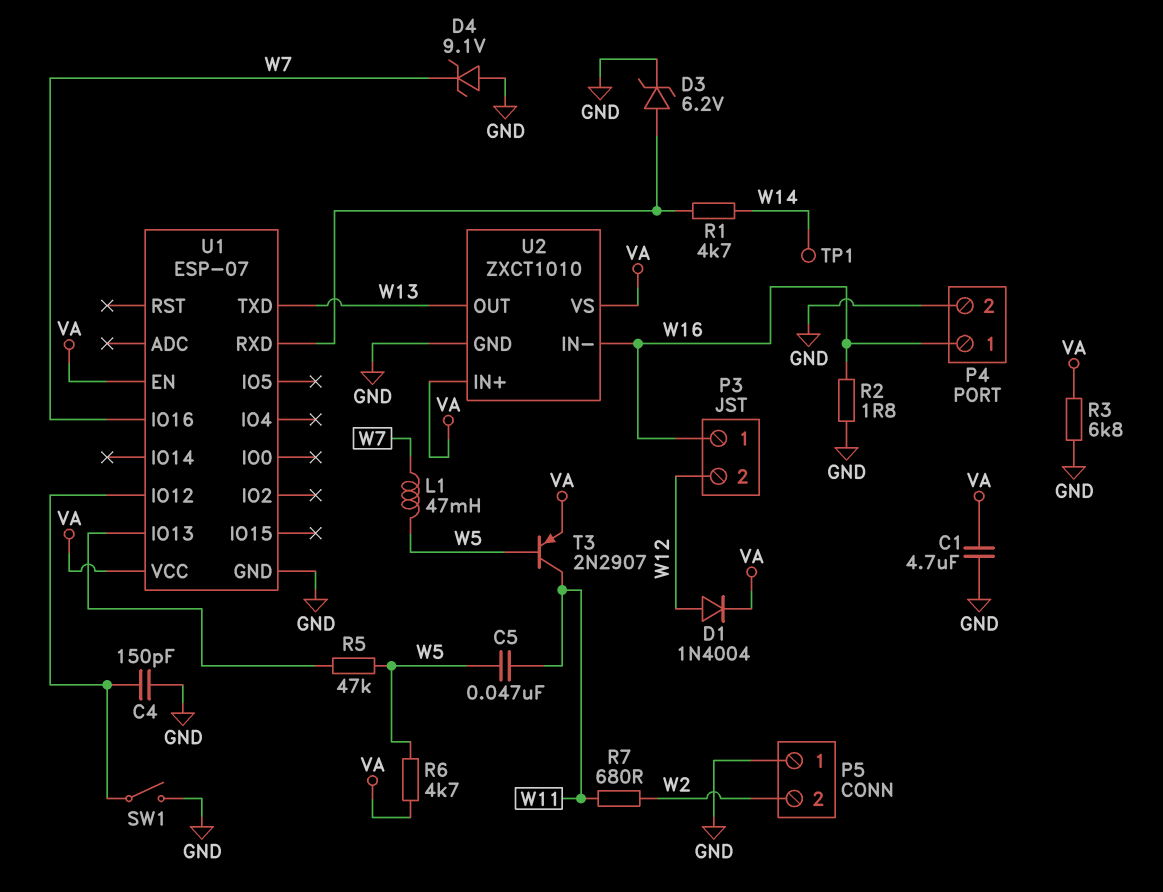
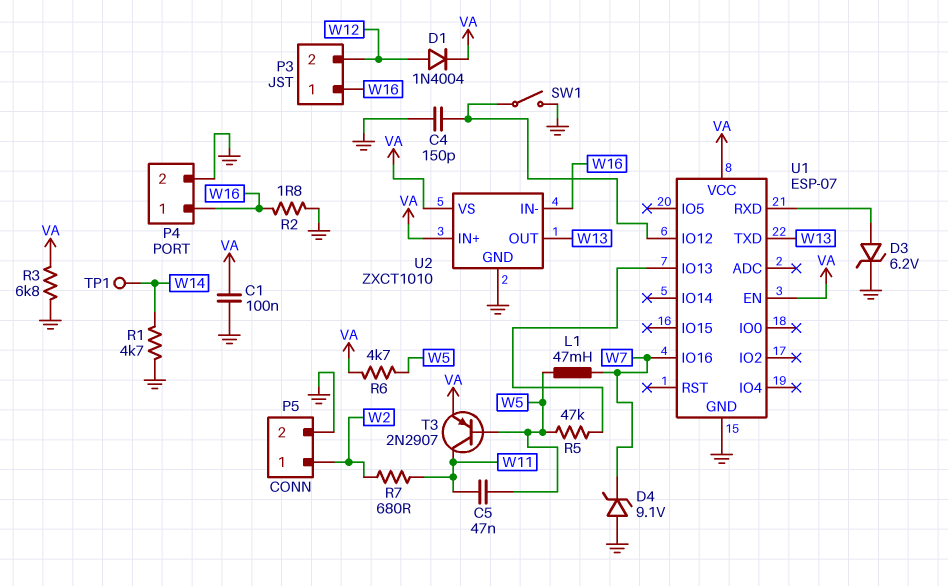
C1: 4.7uF (GND, VA) -> 100nF (GND, VA)
P5 pin 1: GND -> W2
P5 pin 2: W2 -> GND
R1: 4.7k (U1/RXD, W14) -> 4.7k (GND, W14)

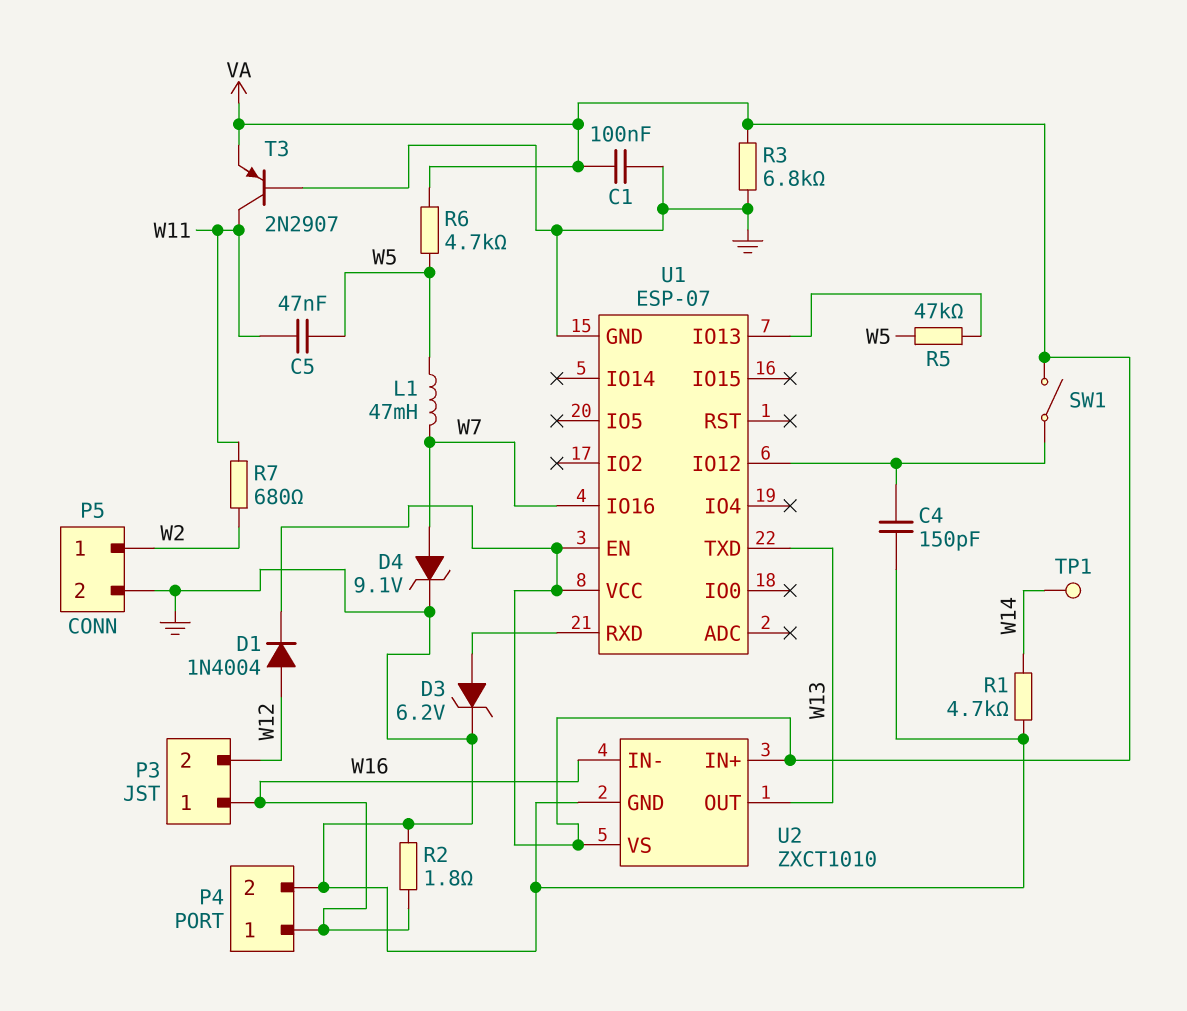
D4: zener 9.1V (A GND, K W7) -> zener 9.1V (A W7, K GND)
SW1: switch (GND, U1/IO12) -> switch (U1/IO12, VA)
T3: PNP 2N2907 (B W5, C W11, E VA) -> PNP 2N2907 (B GND, C W11, E VA)

